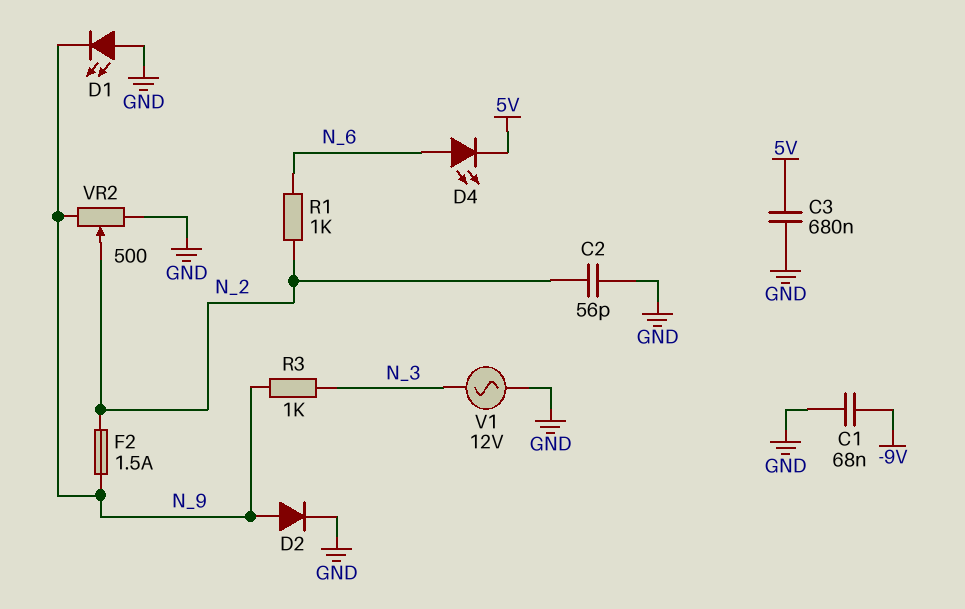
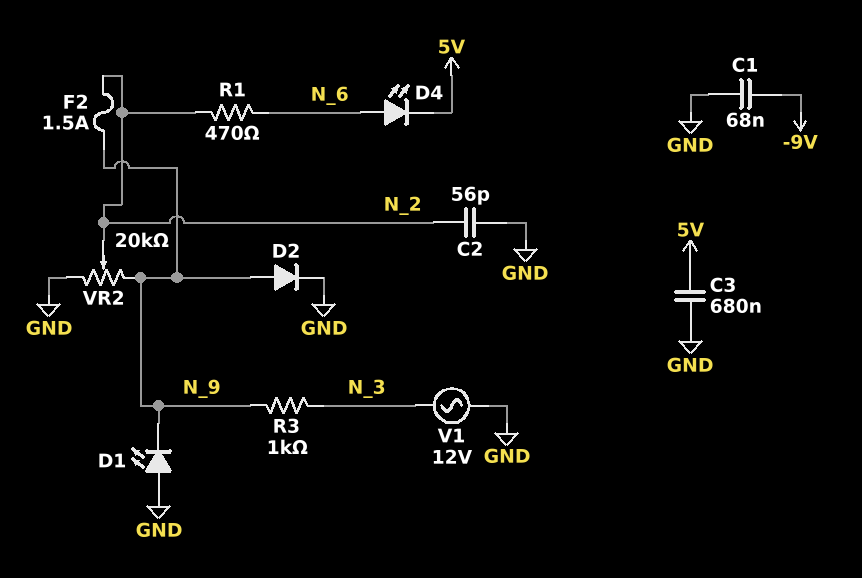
R1: 1k (N_2, N_6) -> 470 (N_2, N_6)
VR2: 500 (GND, N_9, wiper N_2) -> 20k (GND, N_9, wiper N_2)

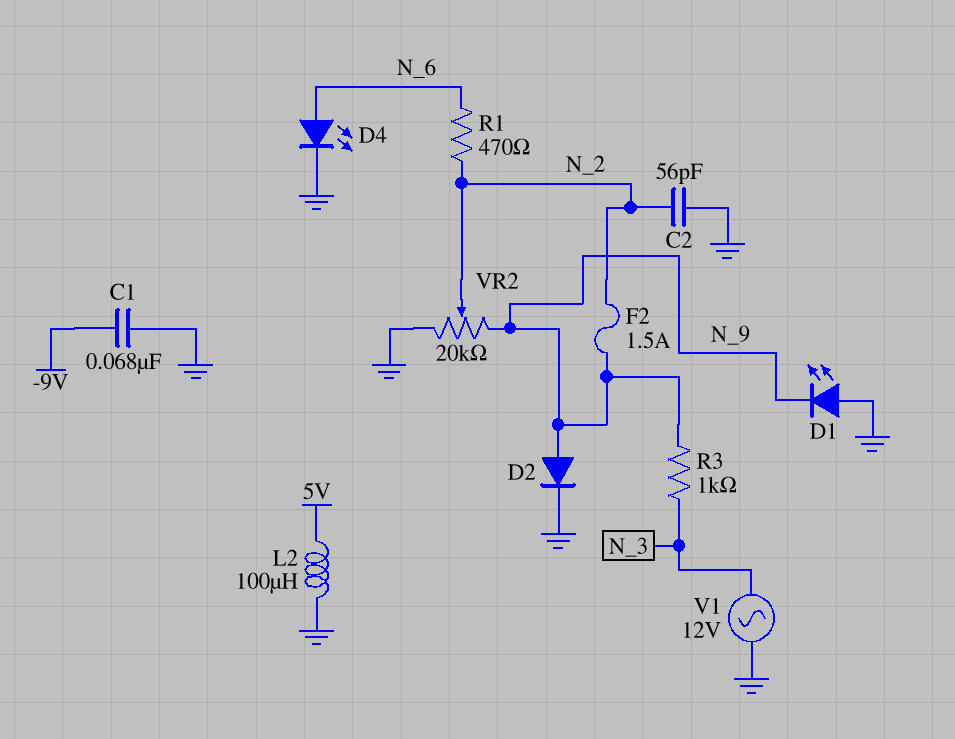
C3: 680nF (5V, GND) -> none
D4: LED (A N_6, K 5V) -> LED (A N_6, K GND)
L2: none -> 100uH (5V, GND)

